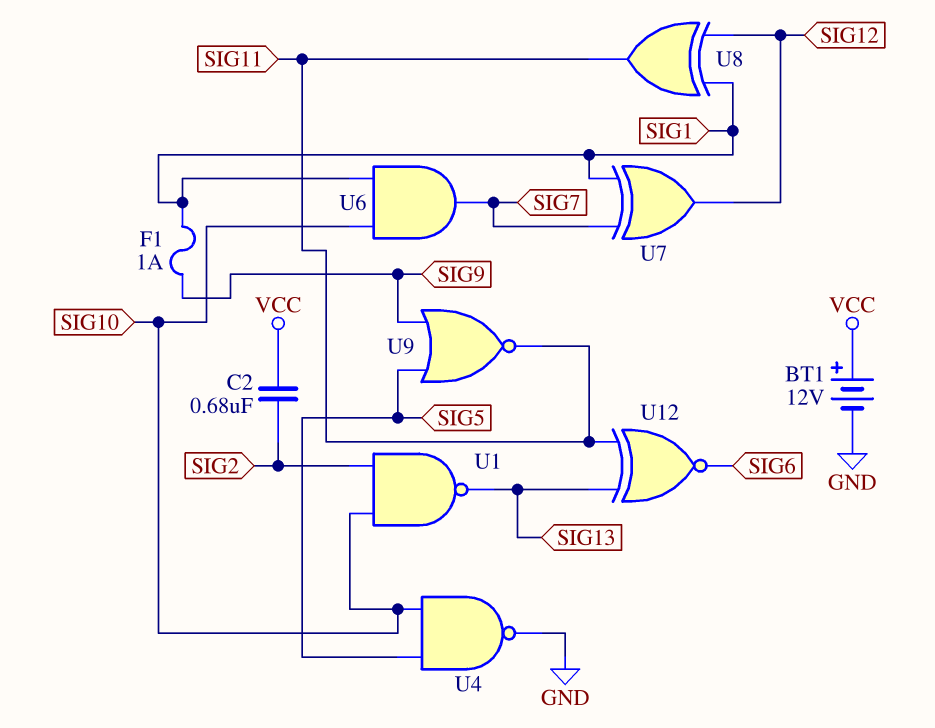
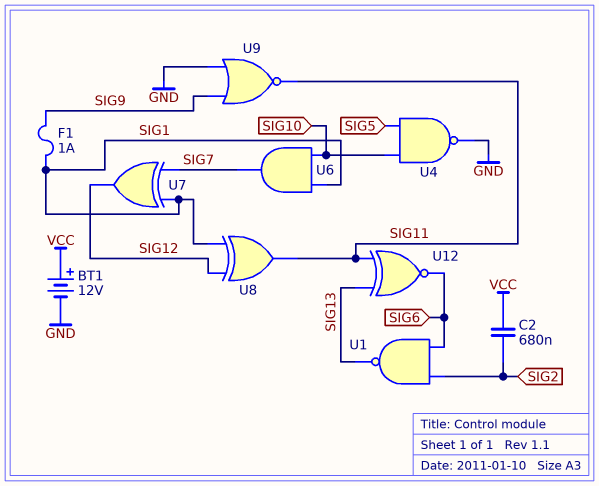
U1: NAND (in SIG2, in SIG10, out SIG13) -> NAND (in SIG2, in SIG6, out SIG13)
U9: NOR (in SIG5, in SIG9, out SIG11) -> NOR (in GND, in SIG9, out SIG11)

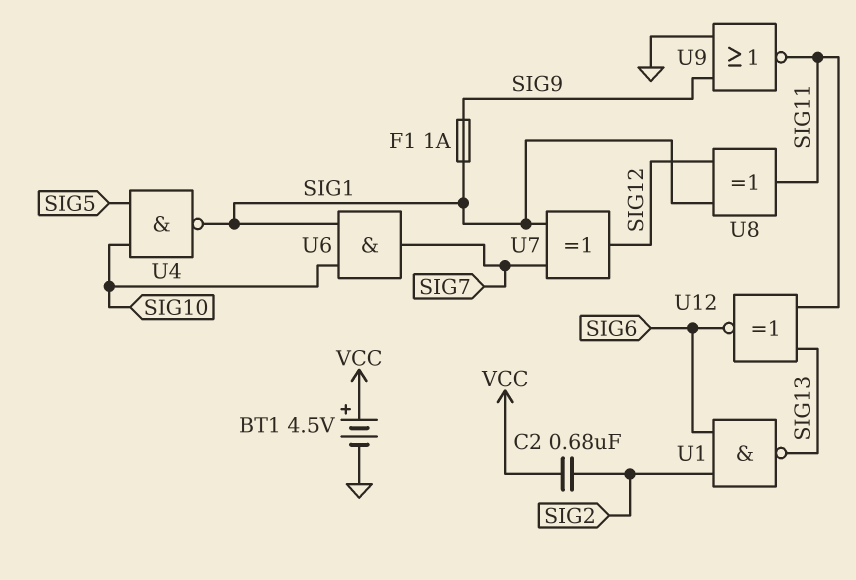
BT1: 12V (plus VCC, minus GND) -> 4.5V (plus VCC, minus GND)
U4: NAND (in SIG5, in SIG10, out GND) -> NAND (in SIG5, in SIG10, out SIG1)

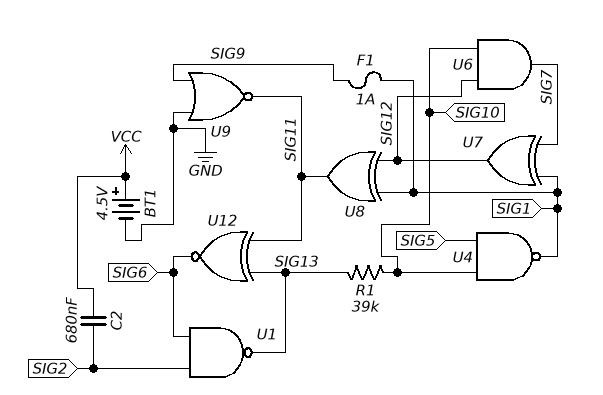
R1: none -> 39k (SIG10, SIG13)
U6: AND (in SIG1, in SIG10, out SIG7) -> AND (in SIG10, in SIG12, out SIG7)

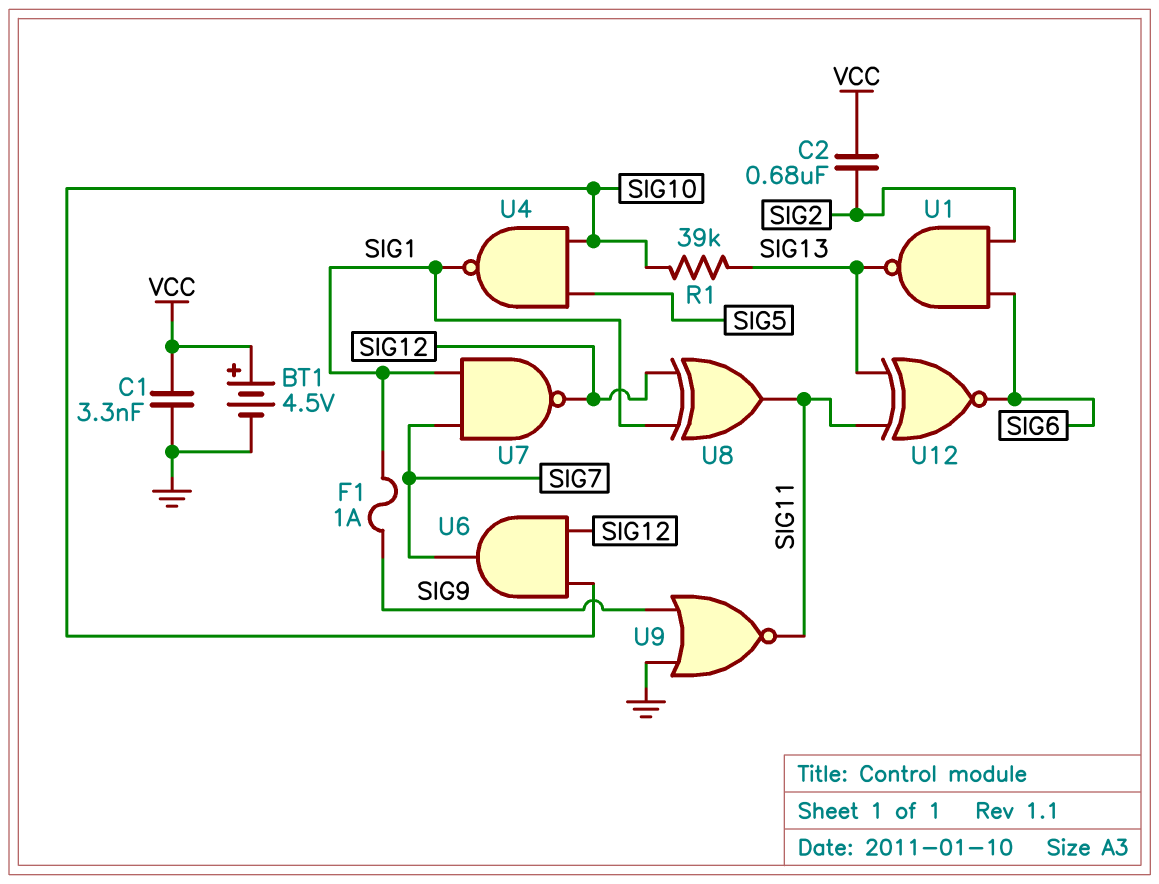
C1: none -> 3.3nF (GND, VCC)
U7: XOR (in SIG1, in SIG7, out SIG12) -> NAND (in SIG1, in SIG7, out SIG12)

